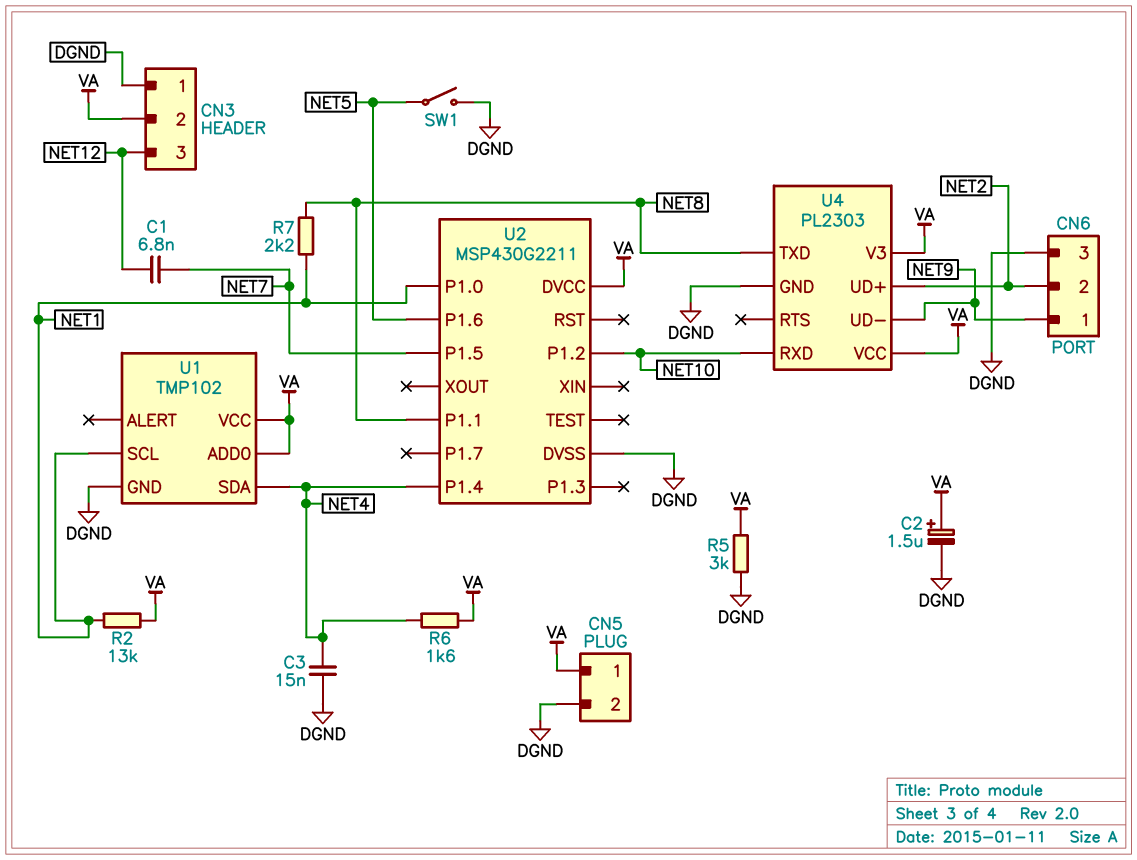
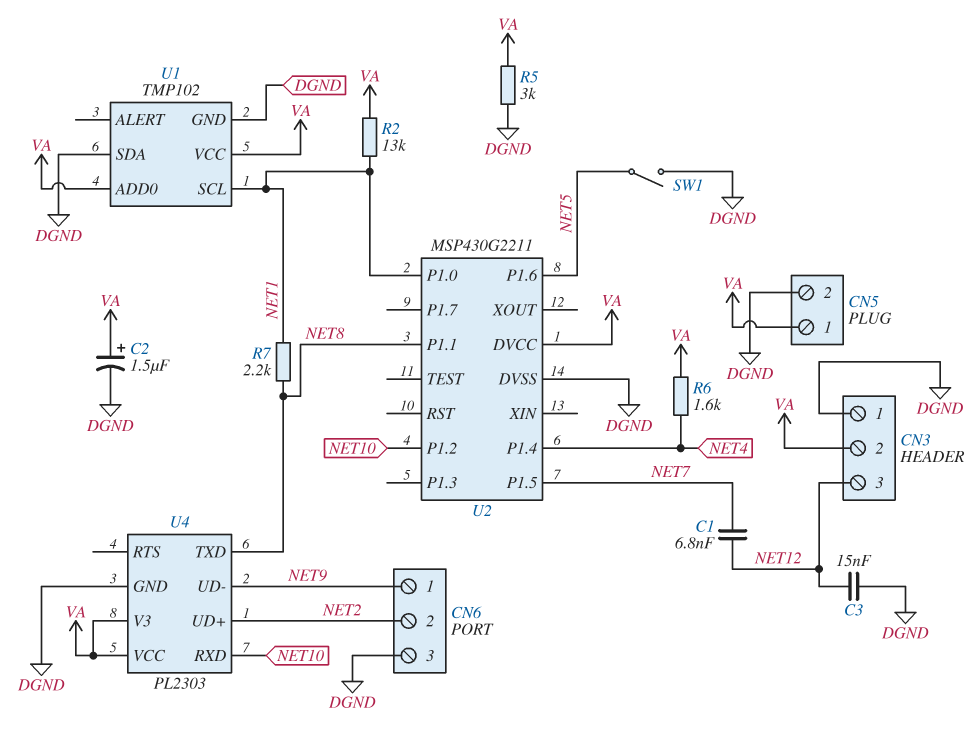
C3: 15nF (DGND, NET4) -> 15nF (DGND, NET12)
U1 pin SDA: NET4 -> DGND

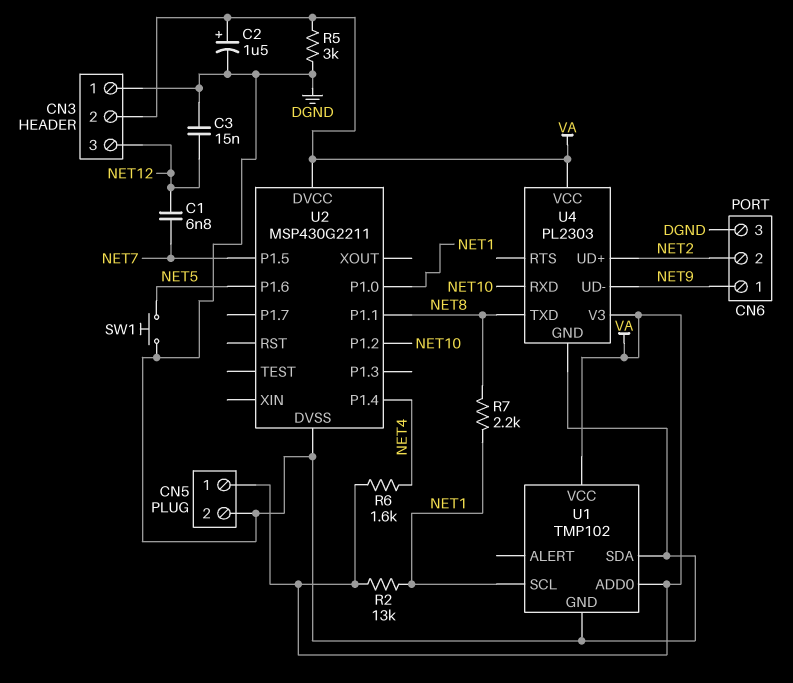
SW1: switch (DGND, NET5) -> button (DGND, NET5)

